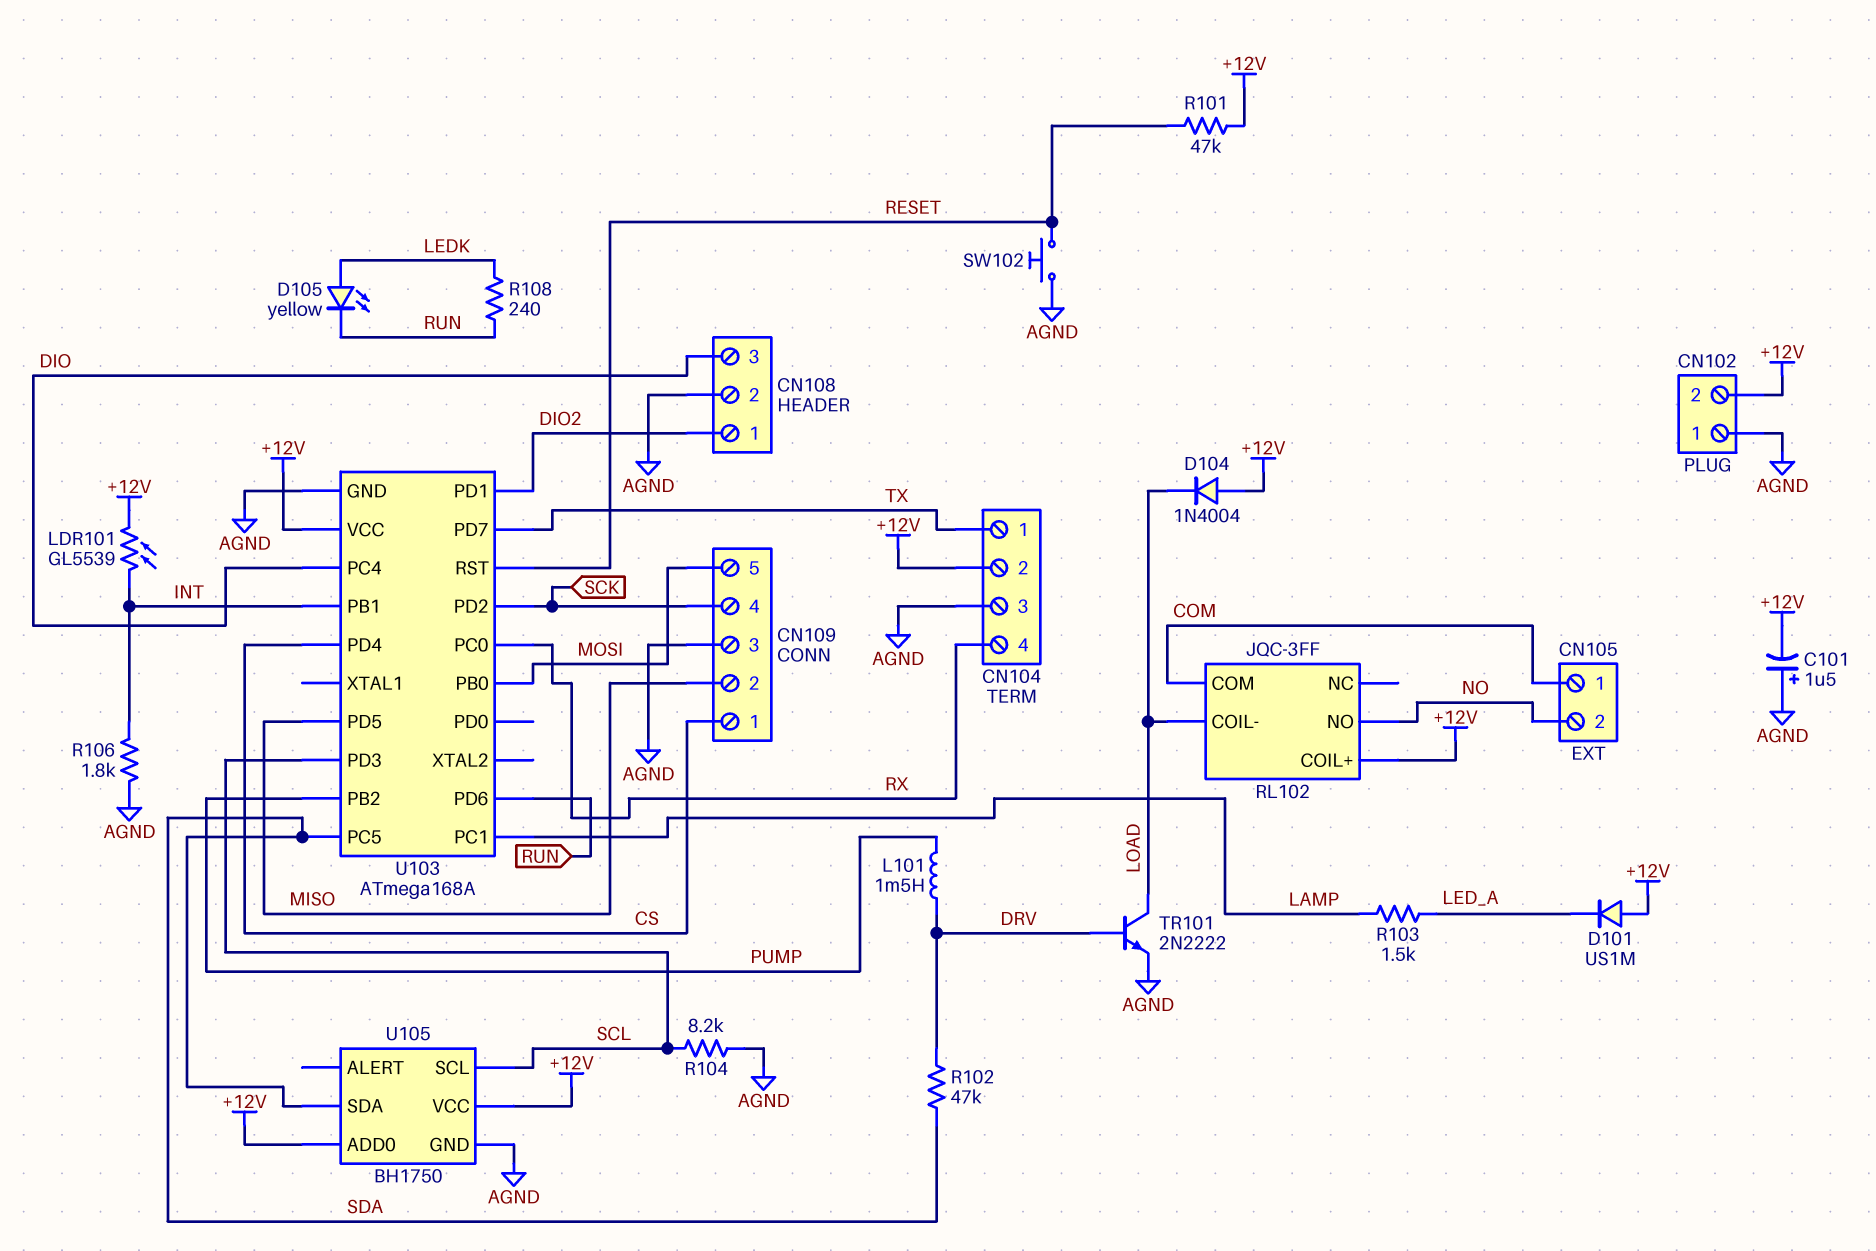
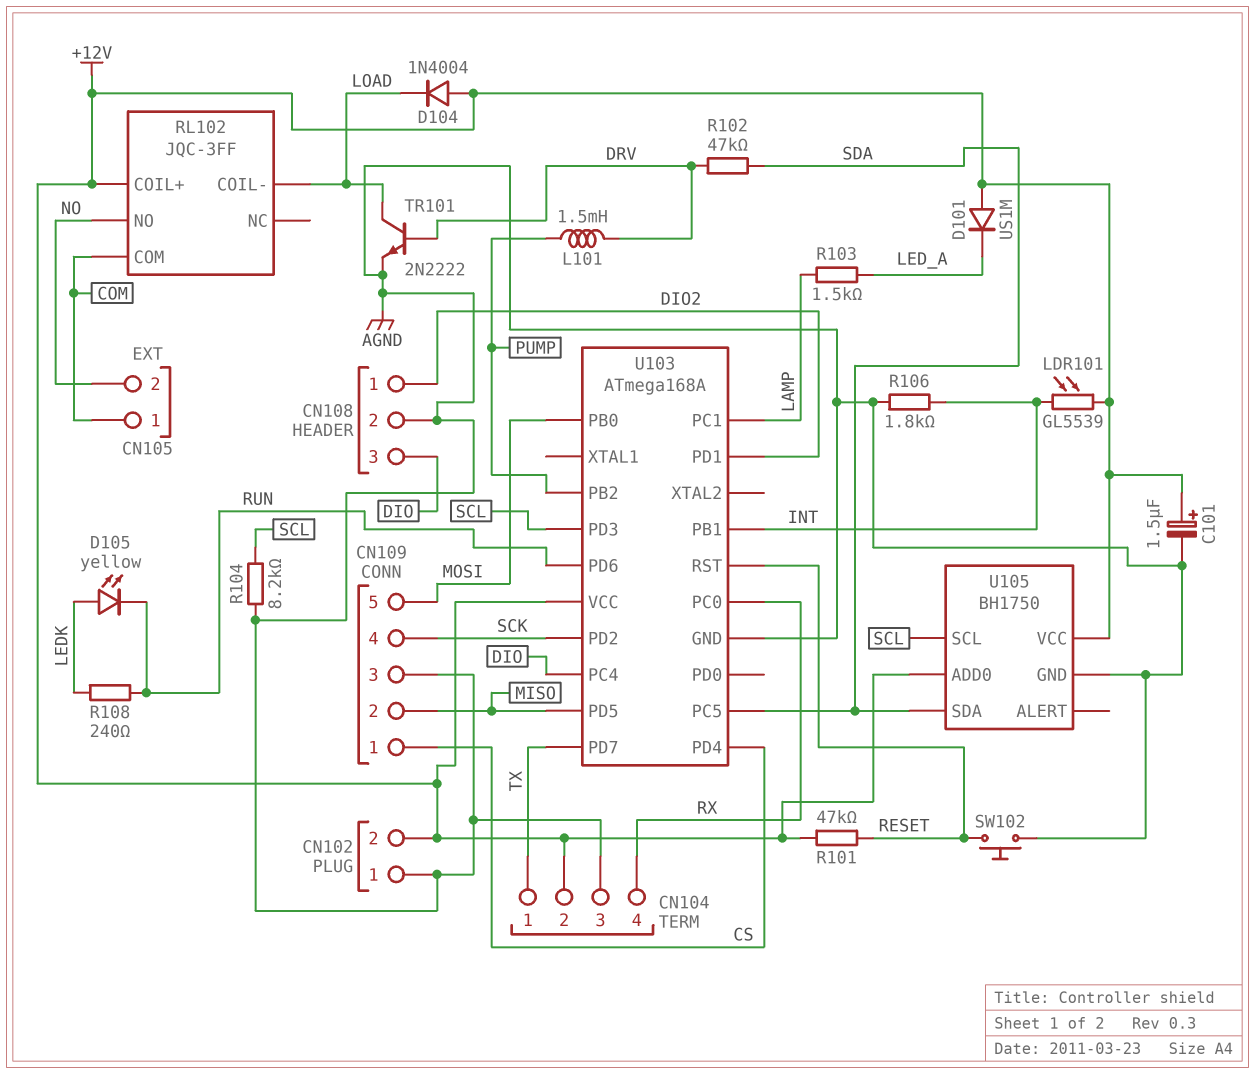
C101: 1.5uF (plus AGND, minus +12V) -> 1.5uF (plus +12V, minus AGND)

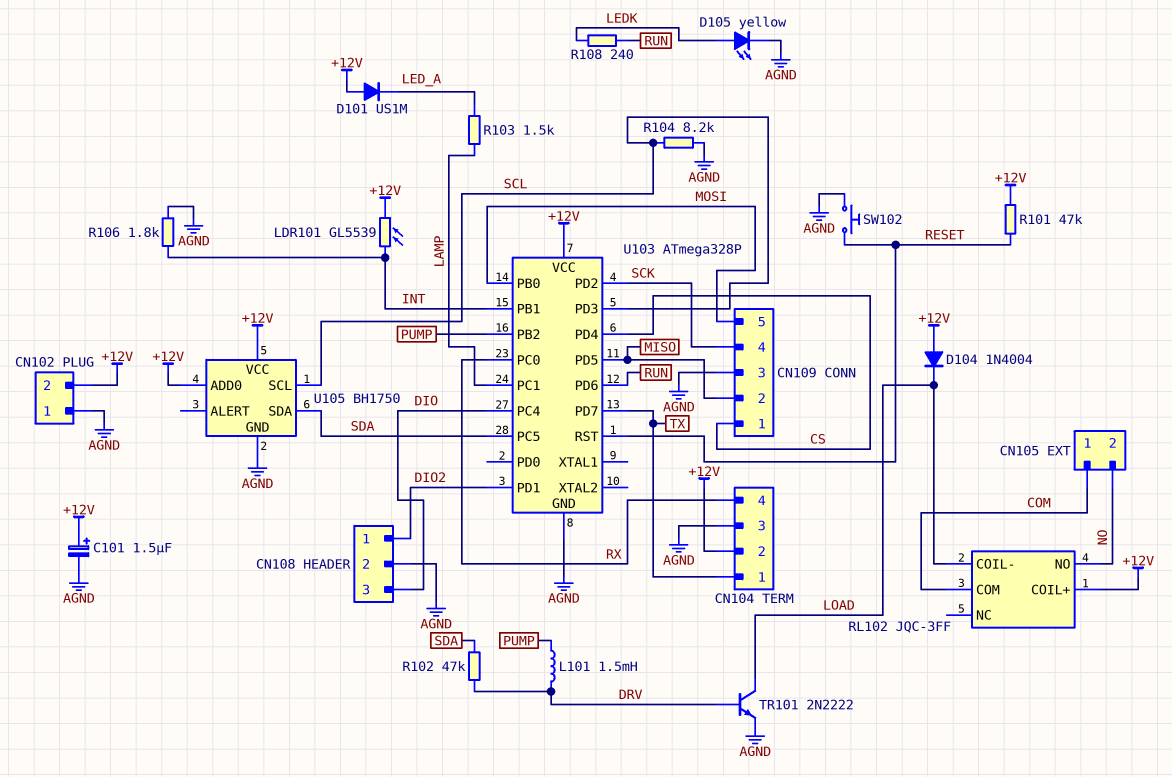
D105: LED yellow (A LEDK, K RUN) -> LED yellow (A LEDK, K AGND)
U103: ATmega168A -> ATmega328P

